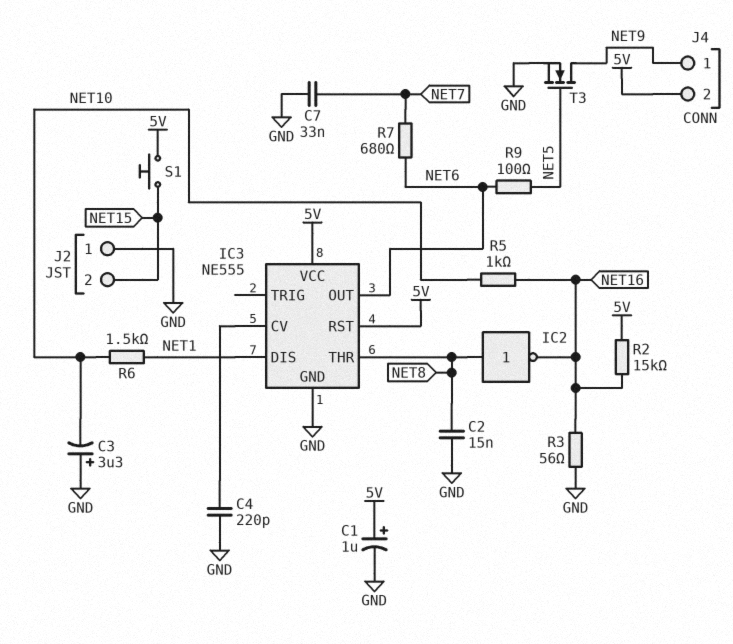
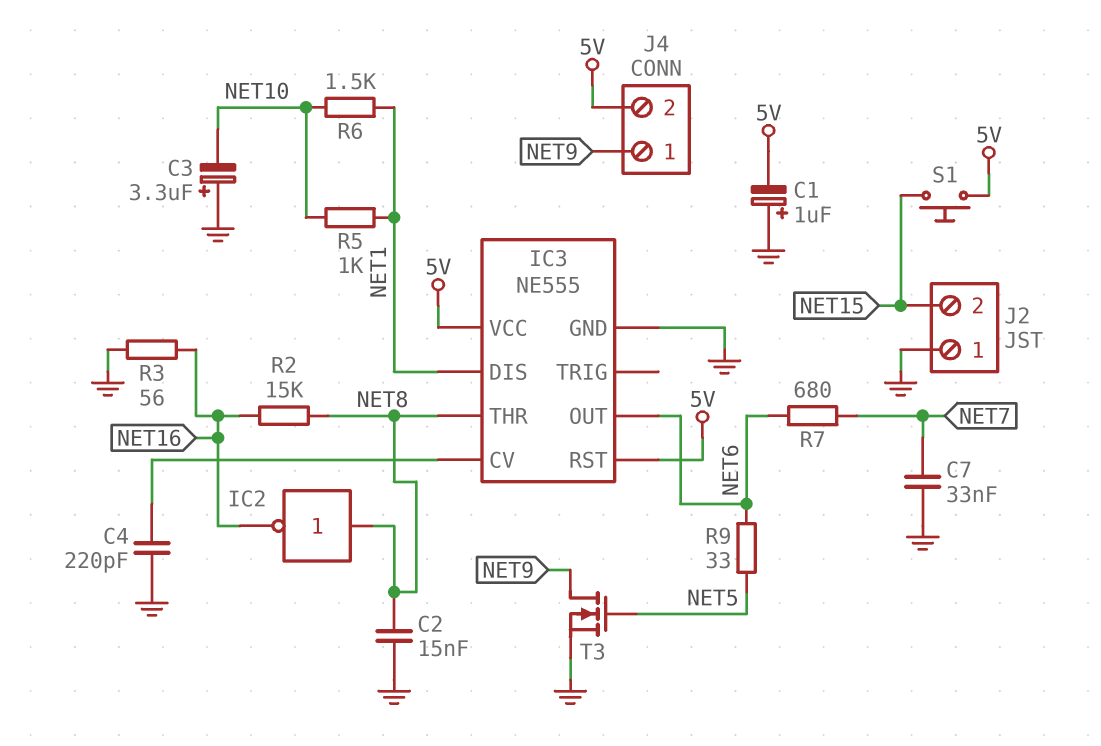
C1: 1uF (plus 5V, minus GND) -> 1uF (plus GND, minus 5V)
R2: 15k (5V, NET16) -> 15k (NET8, NET16)
R5: 1k (NET10, NET16) -> 1k (NET1, NET10)
R9: 100 (NET5, NET6) -> 33 (NET5, NET6)

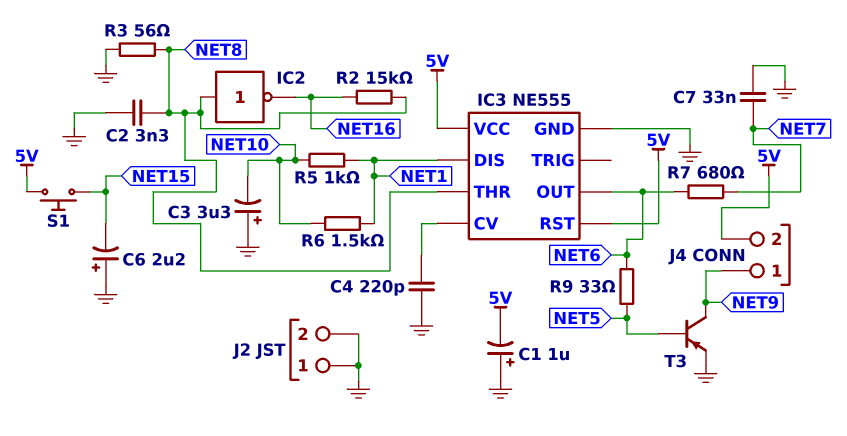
C2: 15nF (GND, NET8) -> 3.3nF (GND, NET8)
C6: none -> 2.2uF (plus GND, minus NET15)
J2 pin 2: NET15 -> GND
R3: 56 (GND, NET16) -> 56 (GND, NET8)
T3: NMOS (G NET5, D NET9, S GND) -> PNP (B NET5, C NET9, E GND)

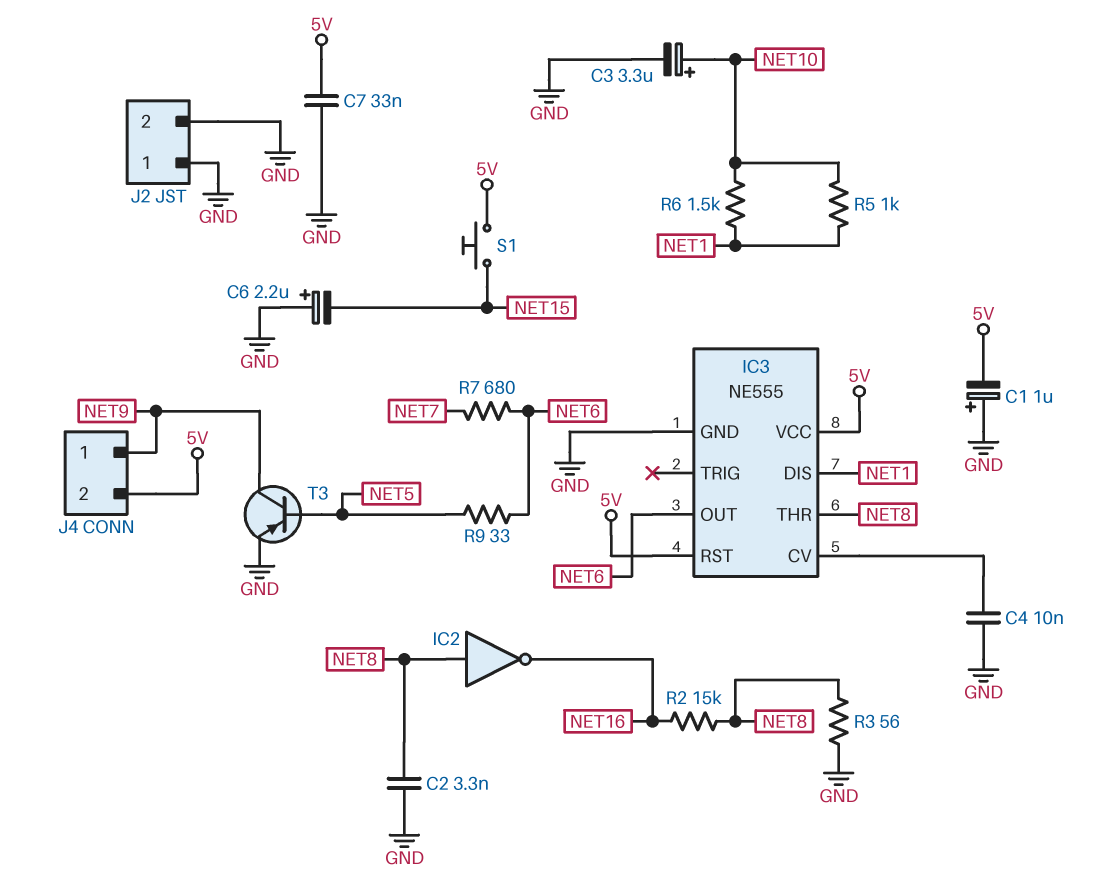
C3: 3.3uF (plus GND, minus NET10) -> 3.3uF (plus NET10, minus GND)
C4: 220pF (GND, IC3/CV) -> 10nF (GND, IC3/CV)
C7: 33nF (GND, NET7) -> 33nF (5V, GND)

